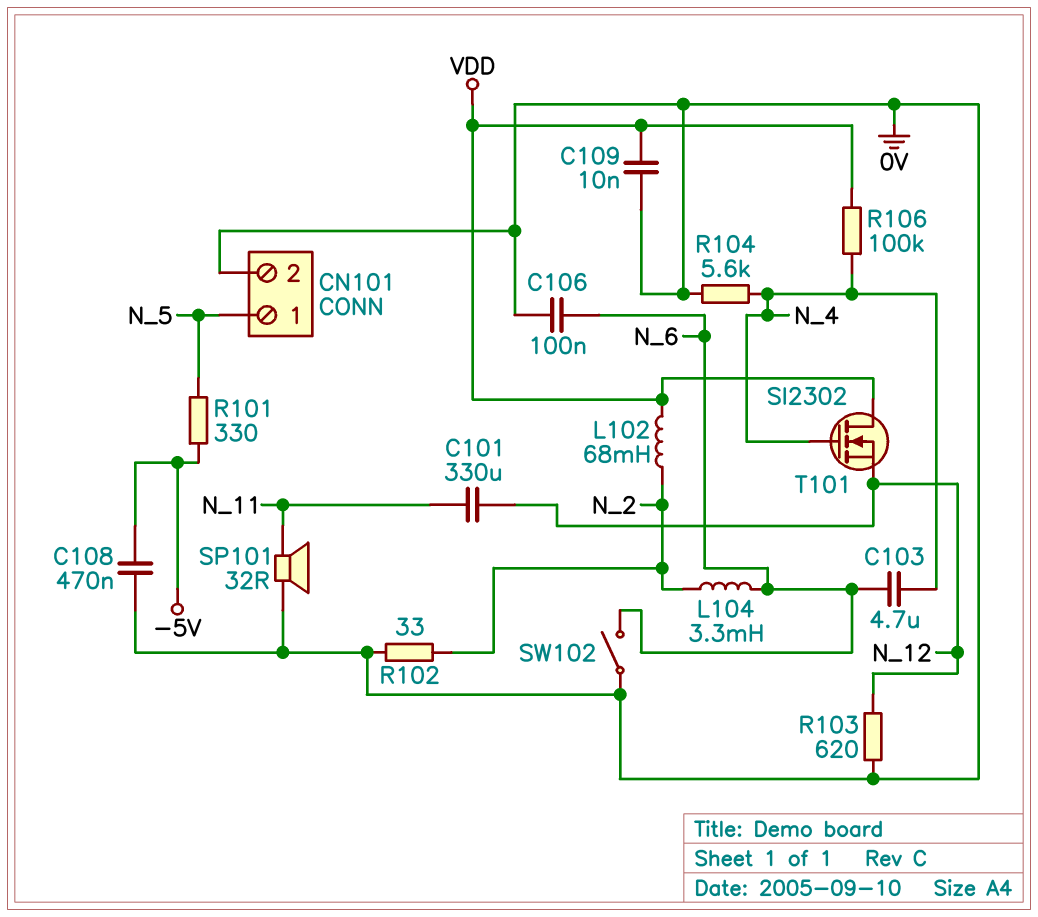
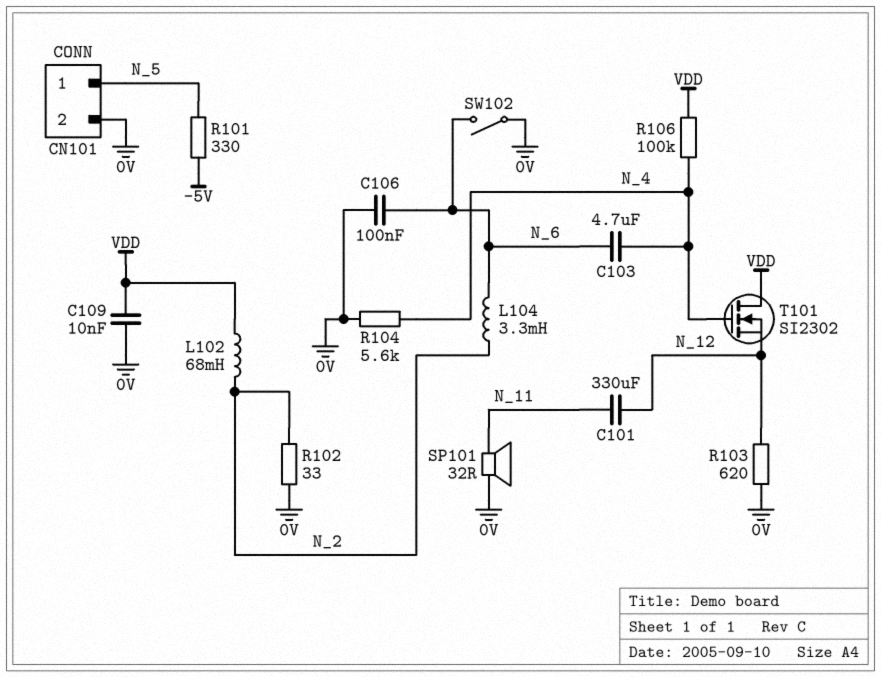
C108: 470nF (-5V, 0V) -> none

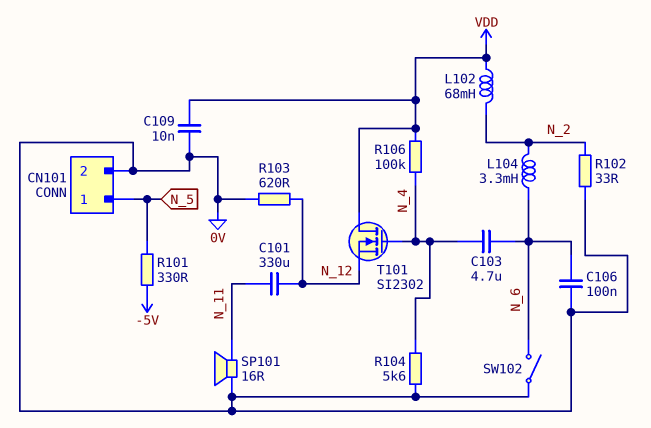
SP101: speaker 32R (0V, N_11) -> speaker 16R (0V, N_11)

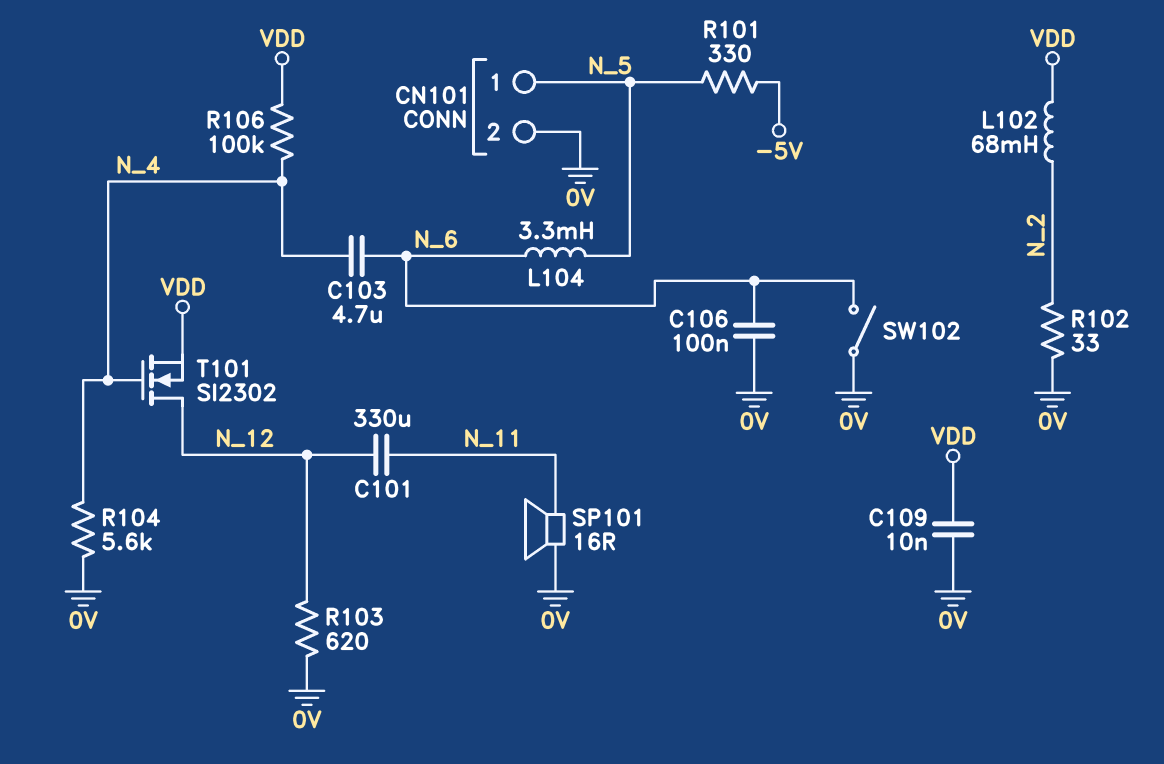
L104: 3.3mH (N_2, N_6) -> 3.3mH (N_5, N_6)
T101: NMOS SI2302 (G N_4, D VDD, S N_12) -> NMOS SI2302 (G N_4, D N_12, S VDD)

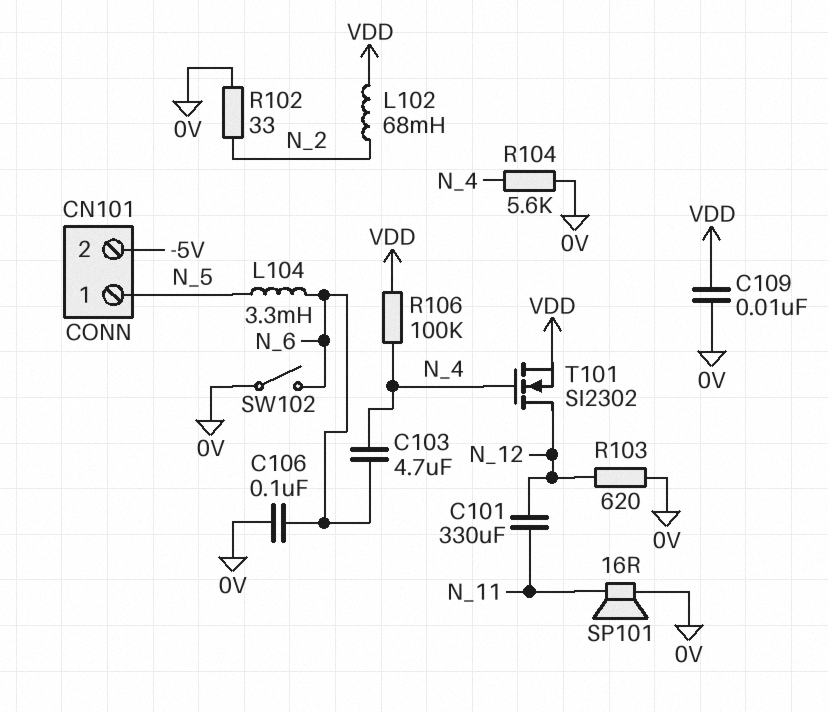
CN101 pin 2: 0V -> -5V
R101: 330 (-5V, N_5) -> none

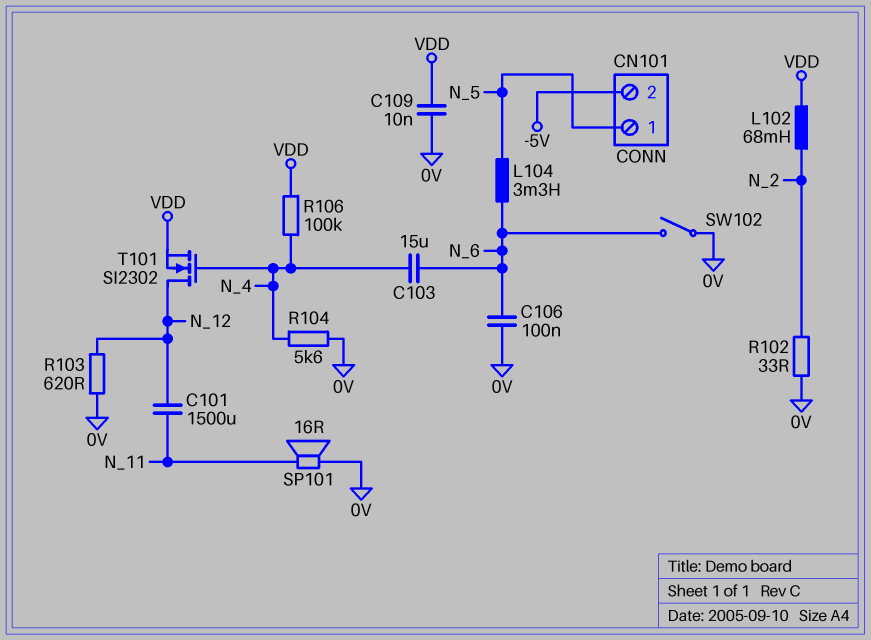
C101: 330uF (N_11, N_12) -> 1500uF (N_11, N_12)
C103: 4.7uF (N_4, N_6) -> 15uF (N_4, N_6)

